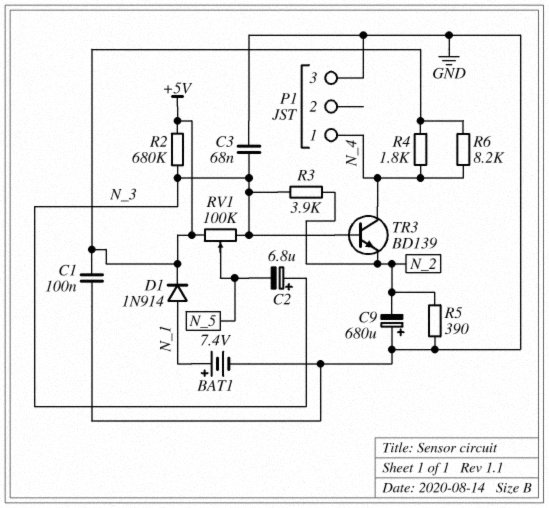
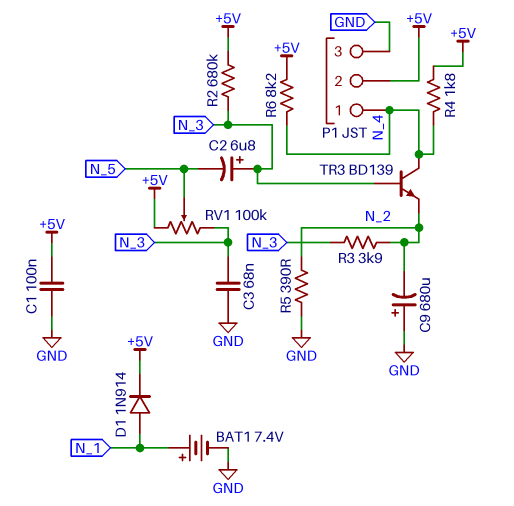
P1 pin 2: none -> +5V

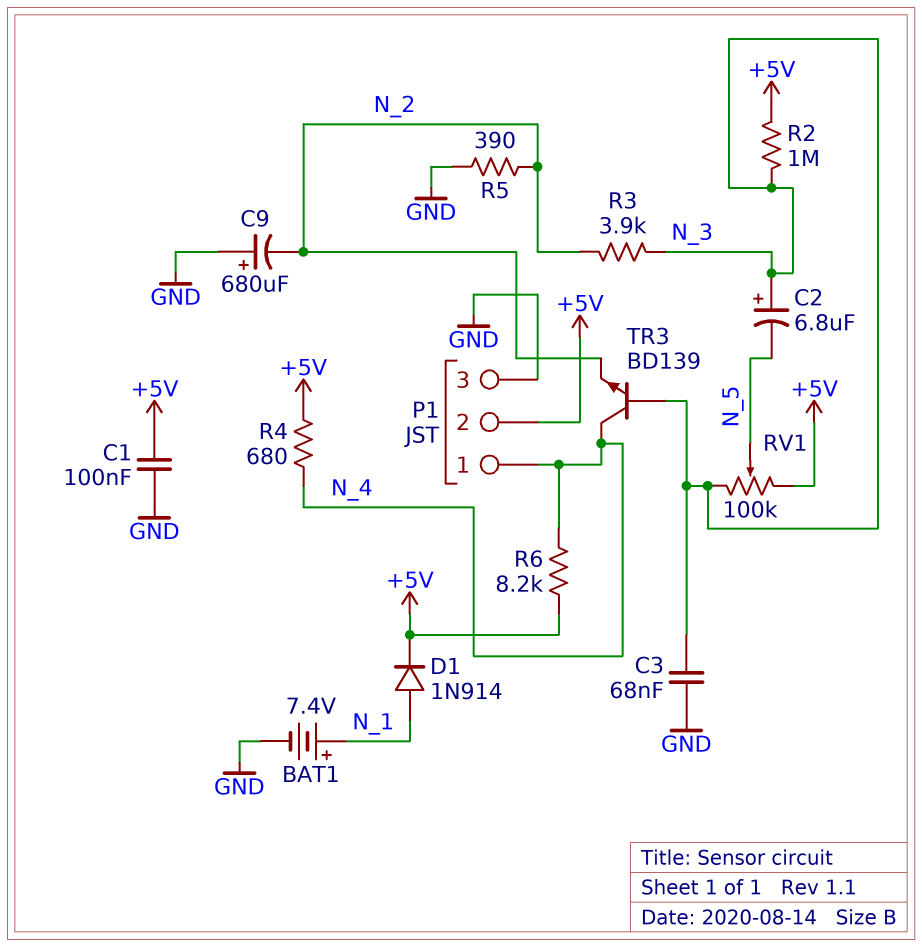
R2: 680k (+5V, N_3) -> 1M (+5V, N_3)
R4: 1.8k (+5V, N_4) -> 680 (+5V, N_4)

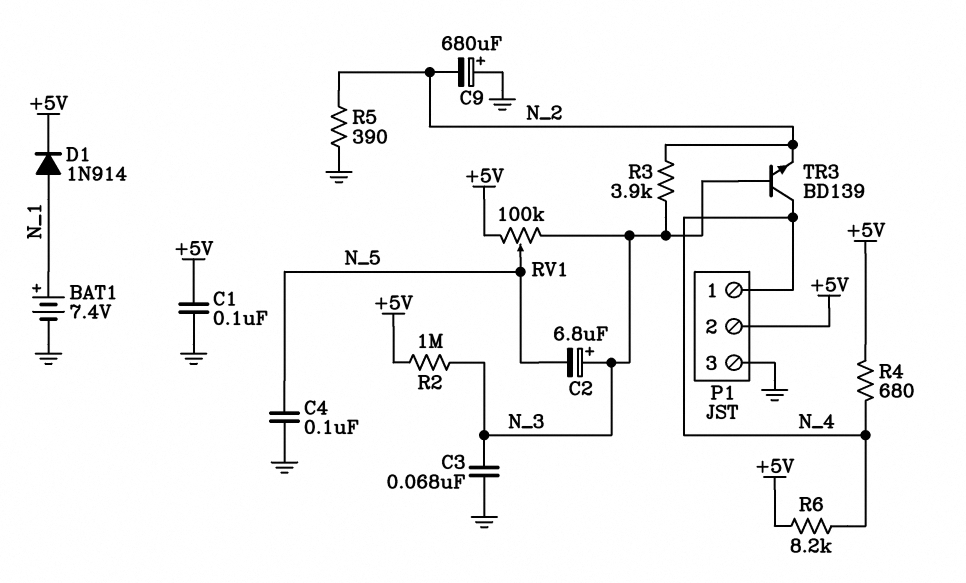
C4: none -> 100nF (GND, N_5)

